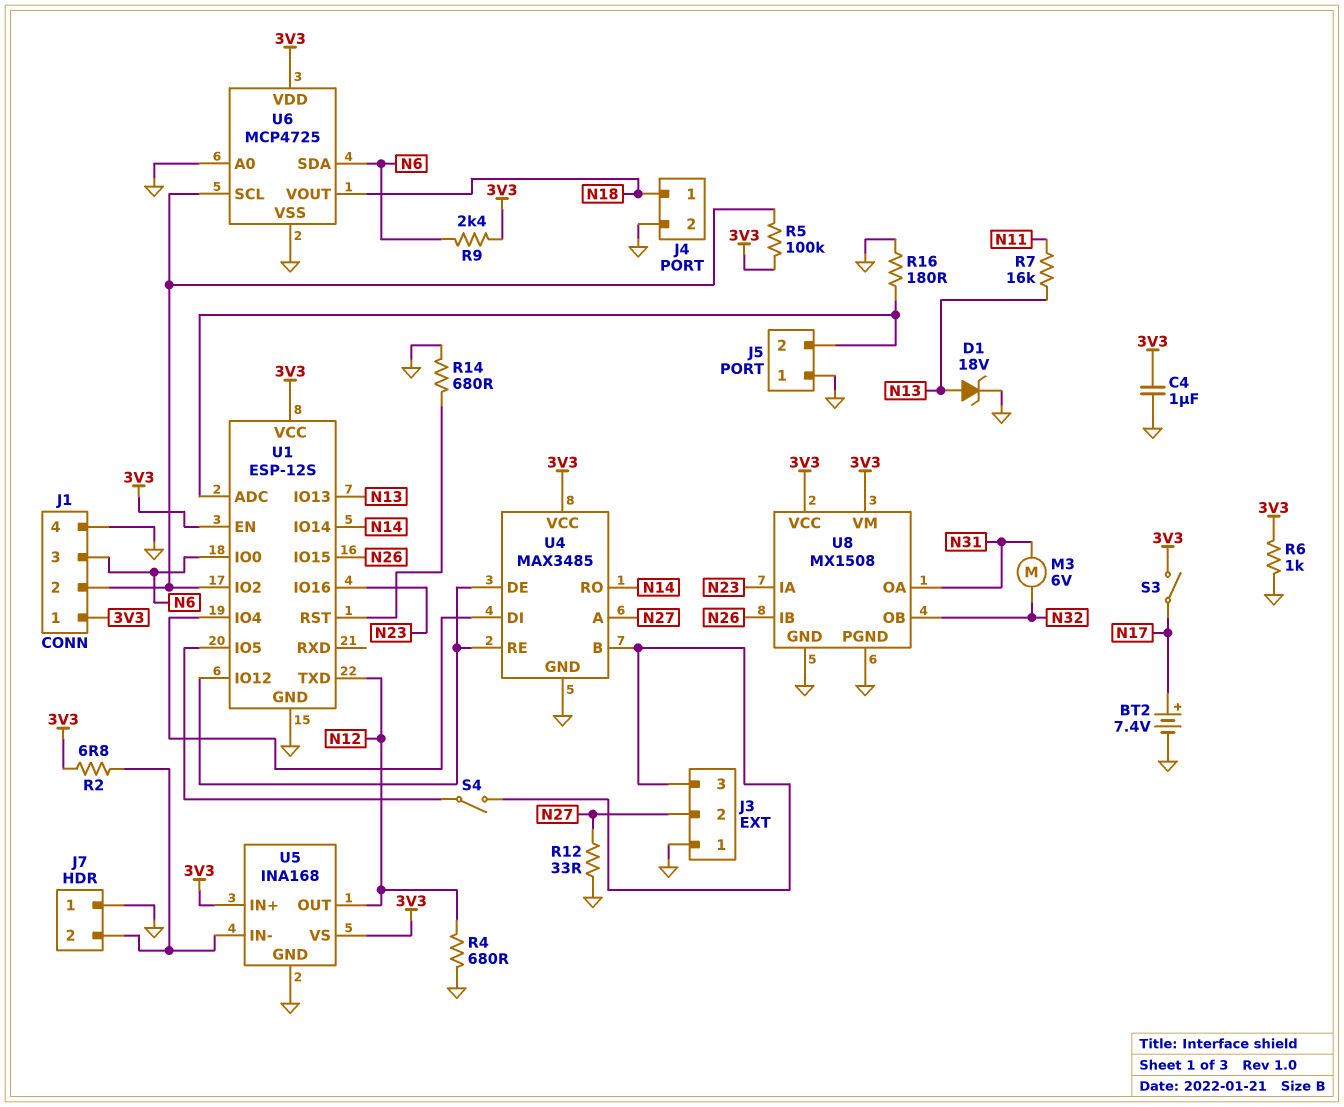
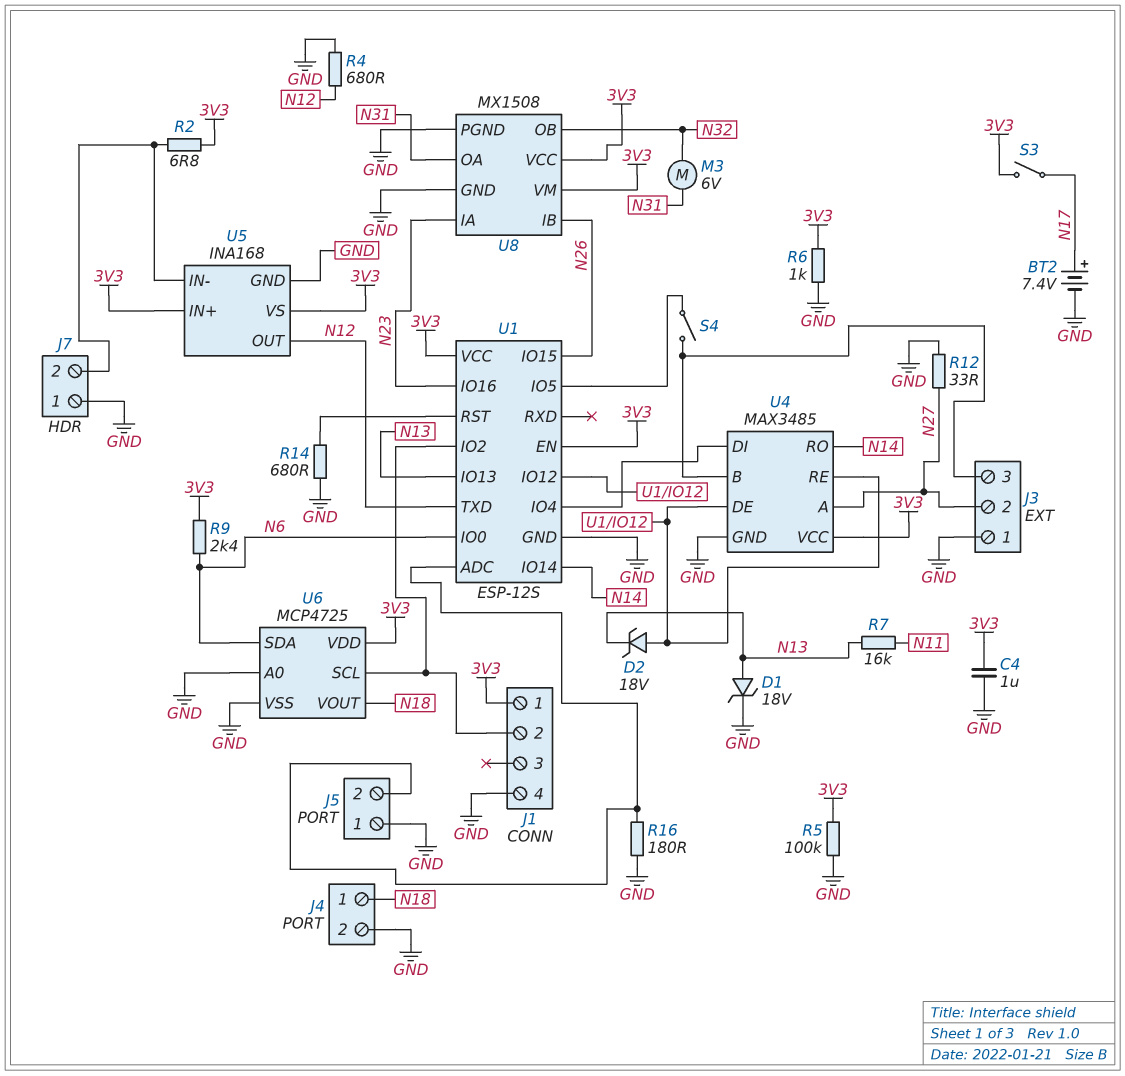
D2: none -> zener 18V (A U1/IO12, K N13)
J1 pin 3: N6 -> none
R5: 100k (3V3, J1/2) -> 100k (3V3, GND)

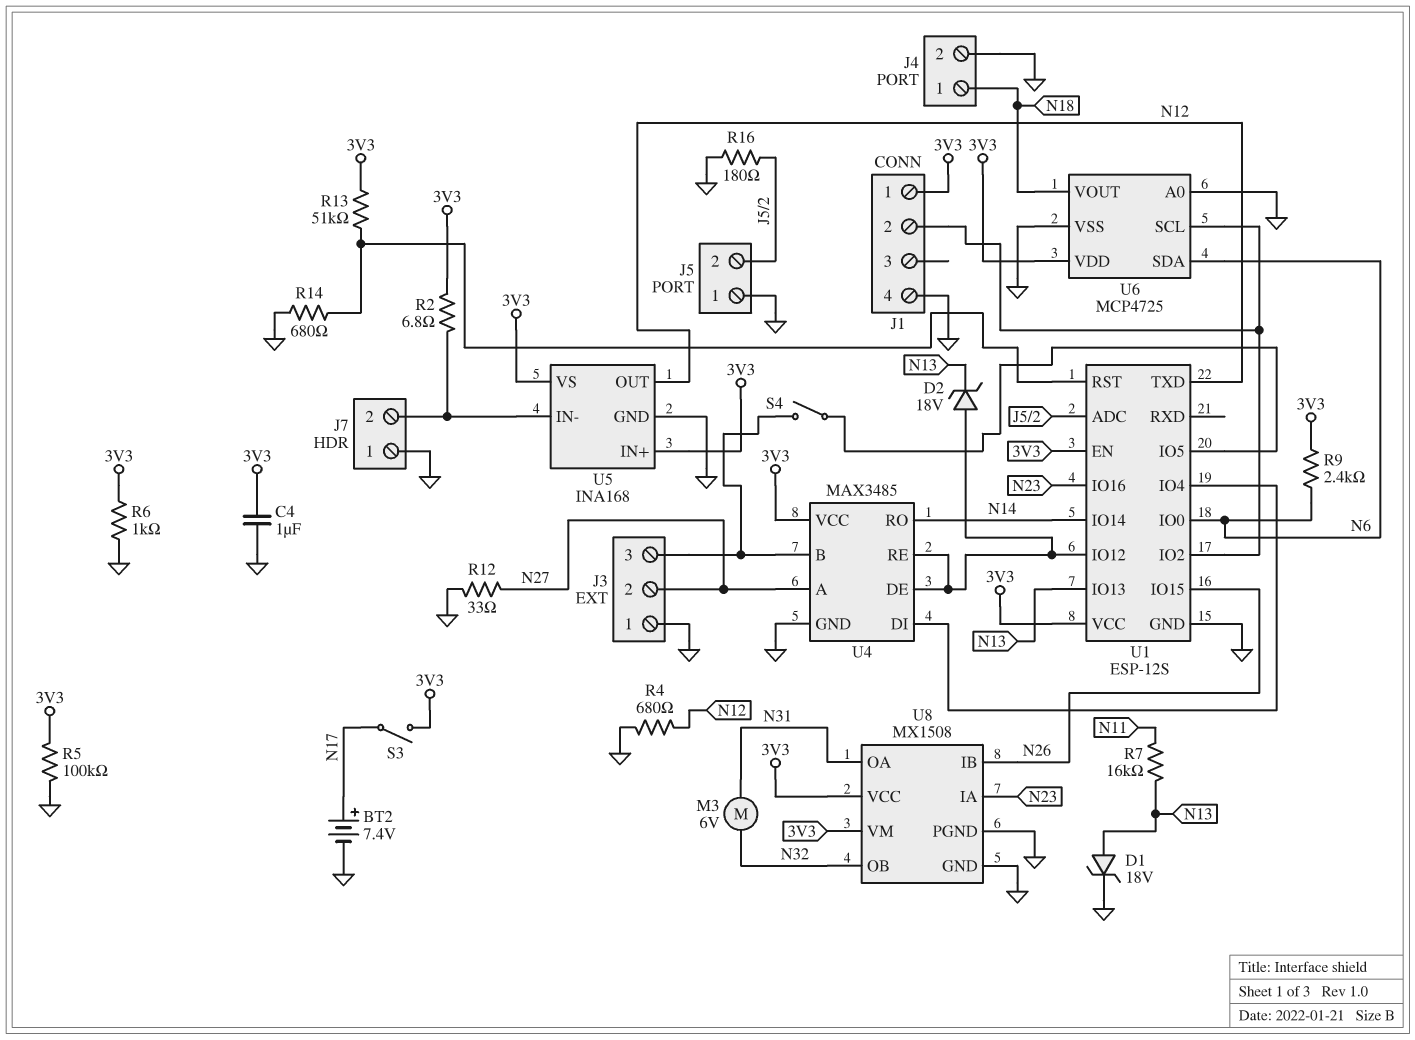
R13: none -> 51k (3V3, U1/RST)

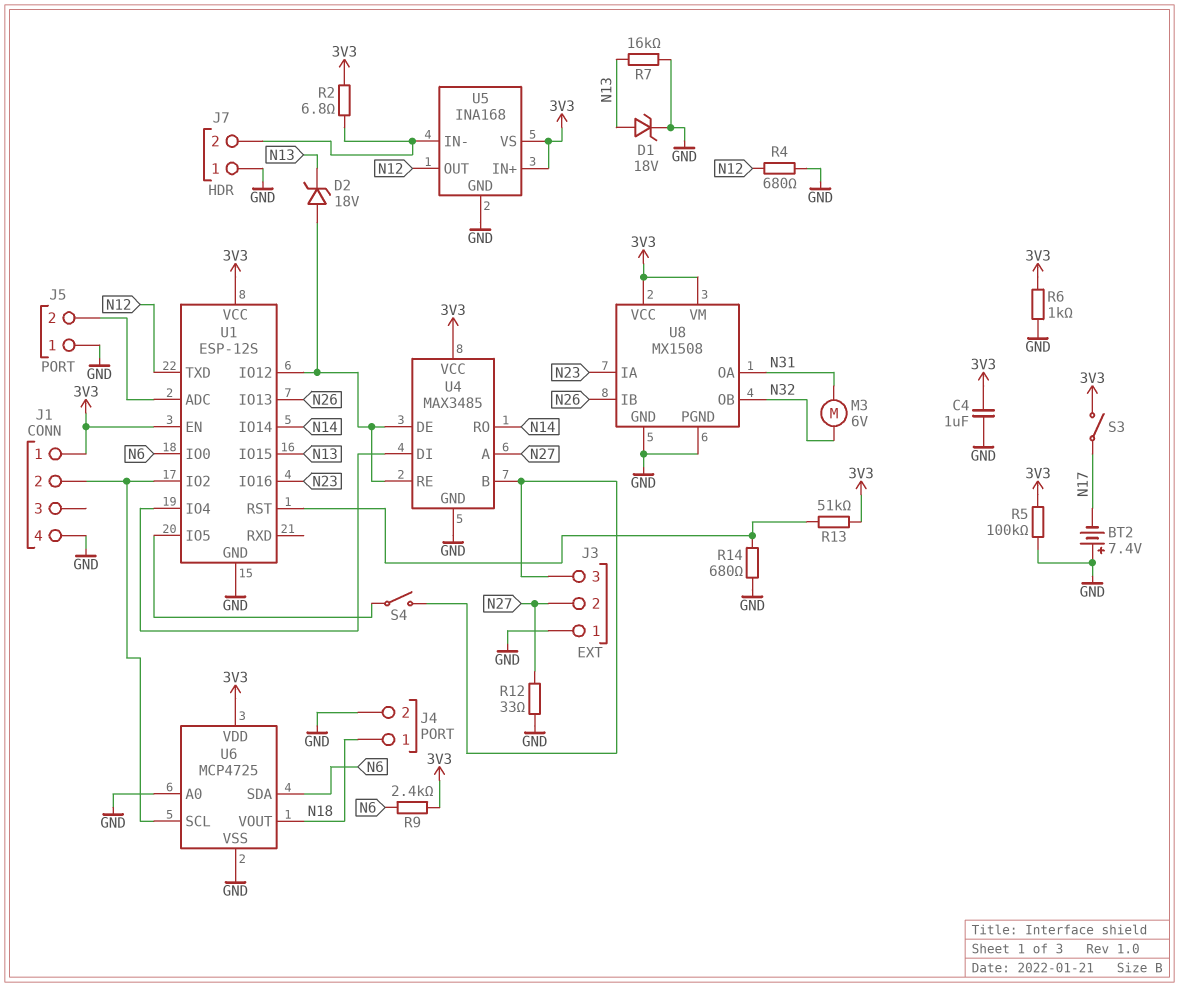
BT2: 7.4V (plus N17, minus GND) -> 7.4V (plus GND, minus N17)
R7: 16k (N11, N13) -> 16k (GND, N13)
R16: 180 (GND, J5/2) -> none
U1 pin IO13: N13 -> N26
U1 pin IO15: N26 -> N13

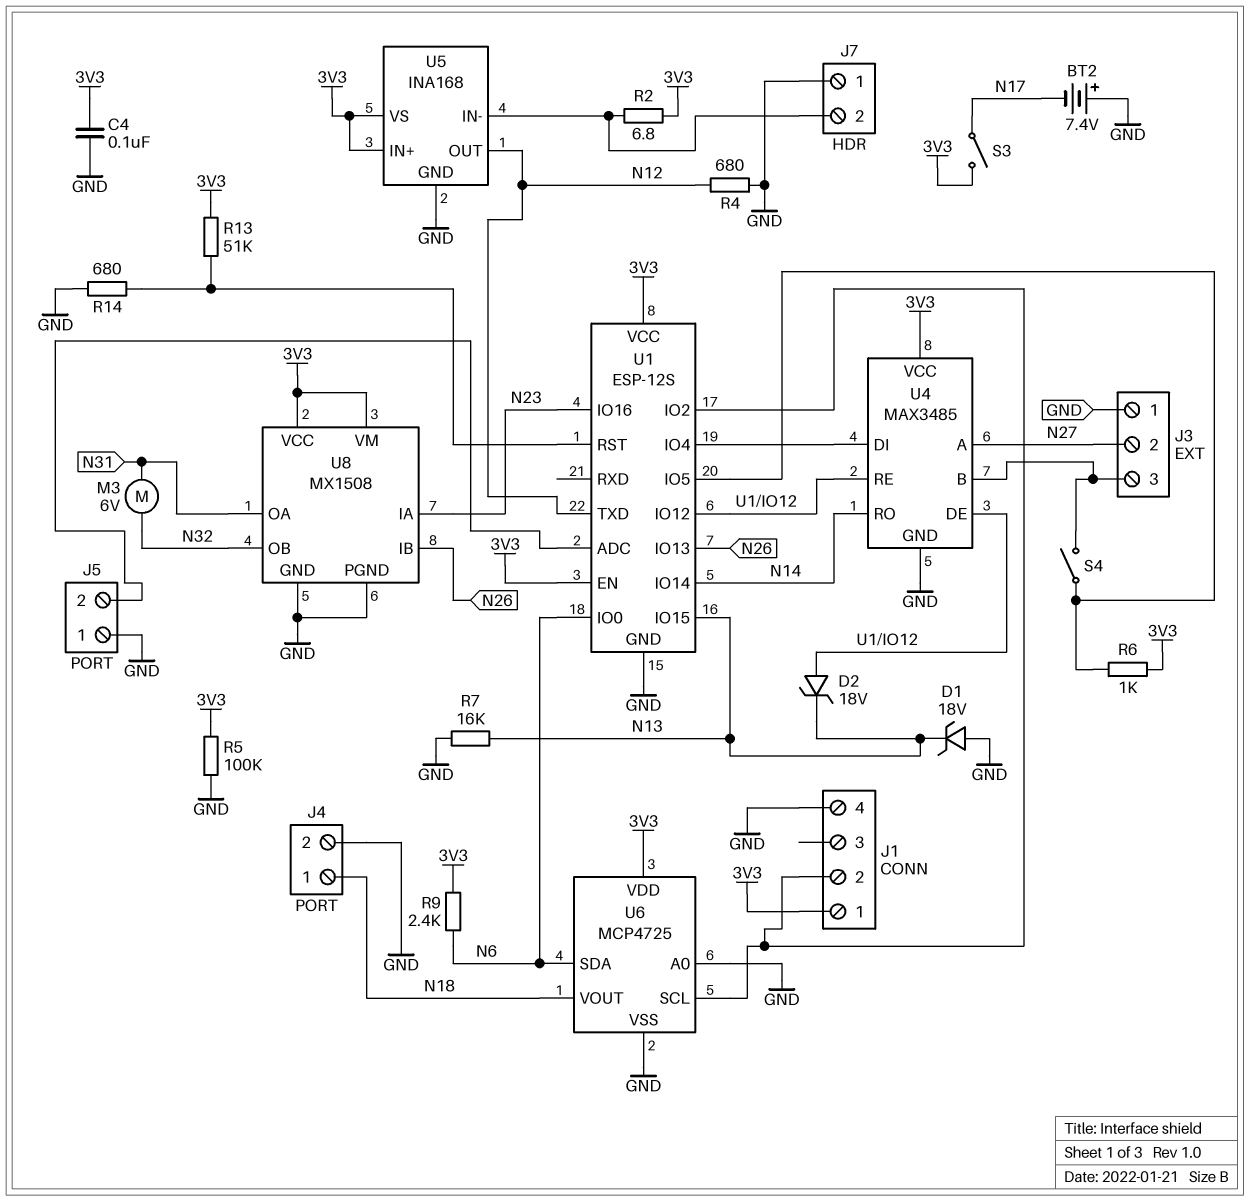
C4: 1uF (3V3, GND) -> 100nF (3V3, GND)
D1: zener 18V (A N13, K GND) -> zener 18V (A GND, K N13)
R6: 1k (3V3, GND) -> 1k (3V3, U1/IO5)
R12: 33 (GND, N27) -> none

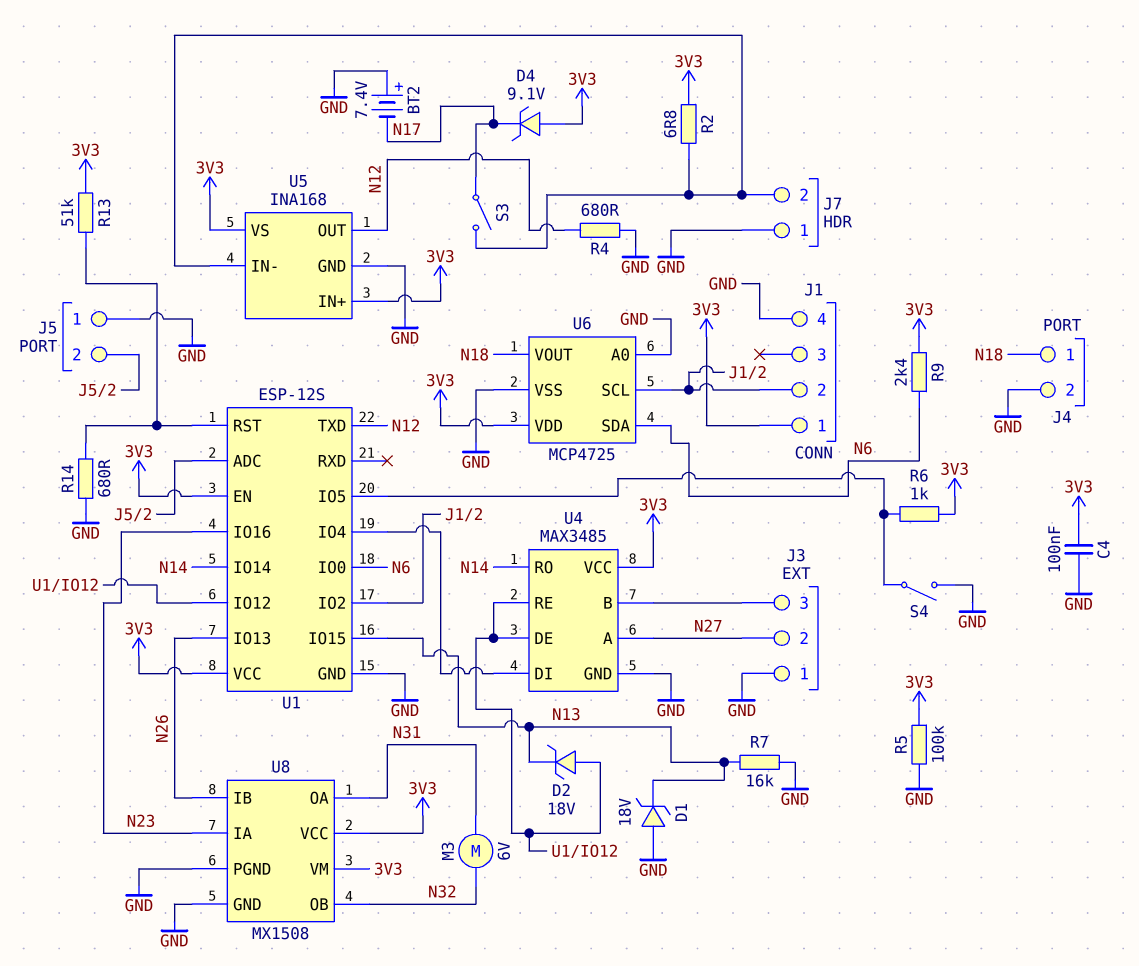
D4: none -> zener 9.1V (A 3V3, K N17)
S3: switch (3V3, N17) -> switch (J7/2, N17)
S4: switch (J3/3, U1/IO5) -> switch (GND, U1/IO5)

